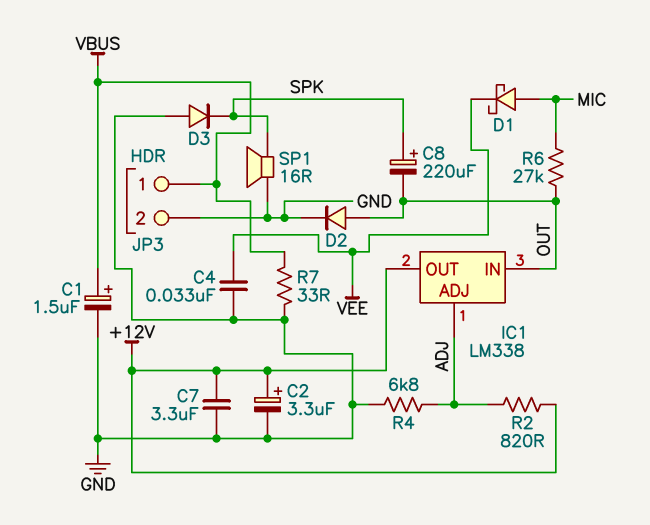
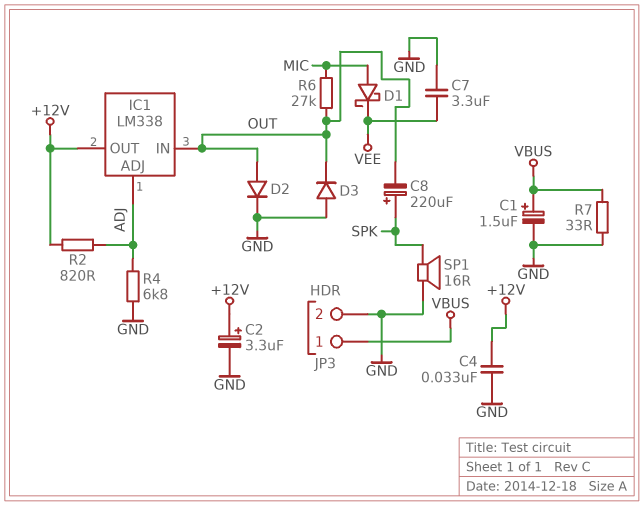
C4: 33nF (GND, VEE) -> 33nF (+12V, GND)
C7: 3.3uF (+12V, GND) -> 3.3uF (GND, VEE)
D3: diode (A GND, K SPK) -> diode (A GND, K OUT)

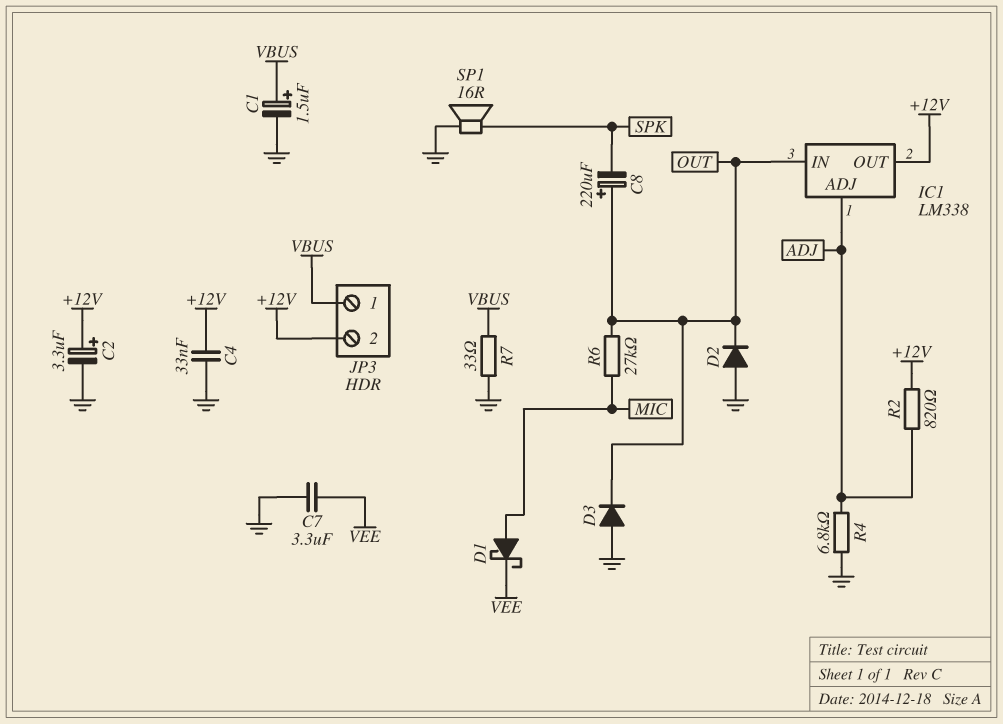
C8: 220uF (plus SPK, minus OUT) -> 220uF (plus OUT, minus SPK)
D2: diode (A OUT, K GND) -> diode (A GND, K OUT)
JP3 pin 2: GND -> +12V

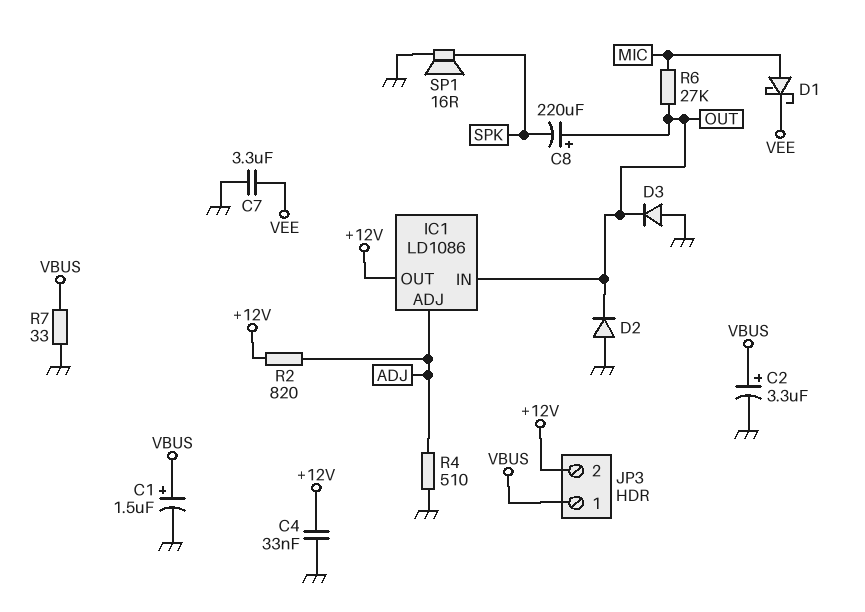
C2: 3.3uF (plus +12V, minus GND) -> 3.3uF (plus VBUS, minus GND)
IC1: LM338 -> LD1086
R4: 6.8k (ADJ, GND) -> 510 (ADJ, GND)

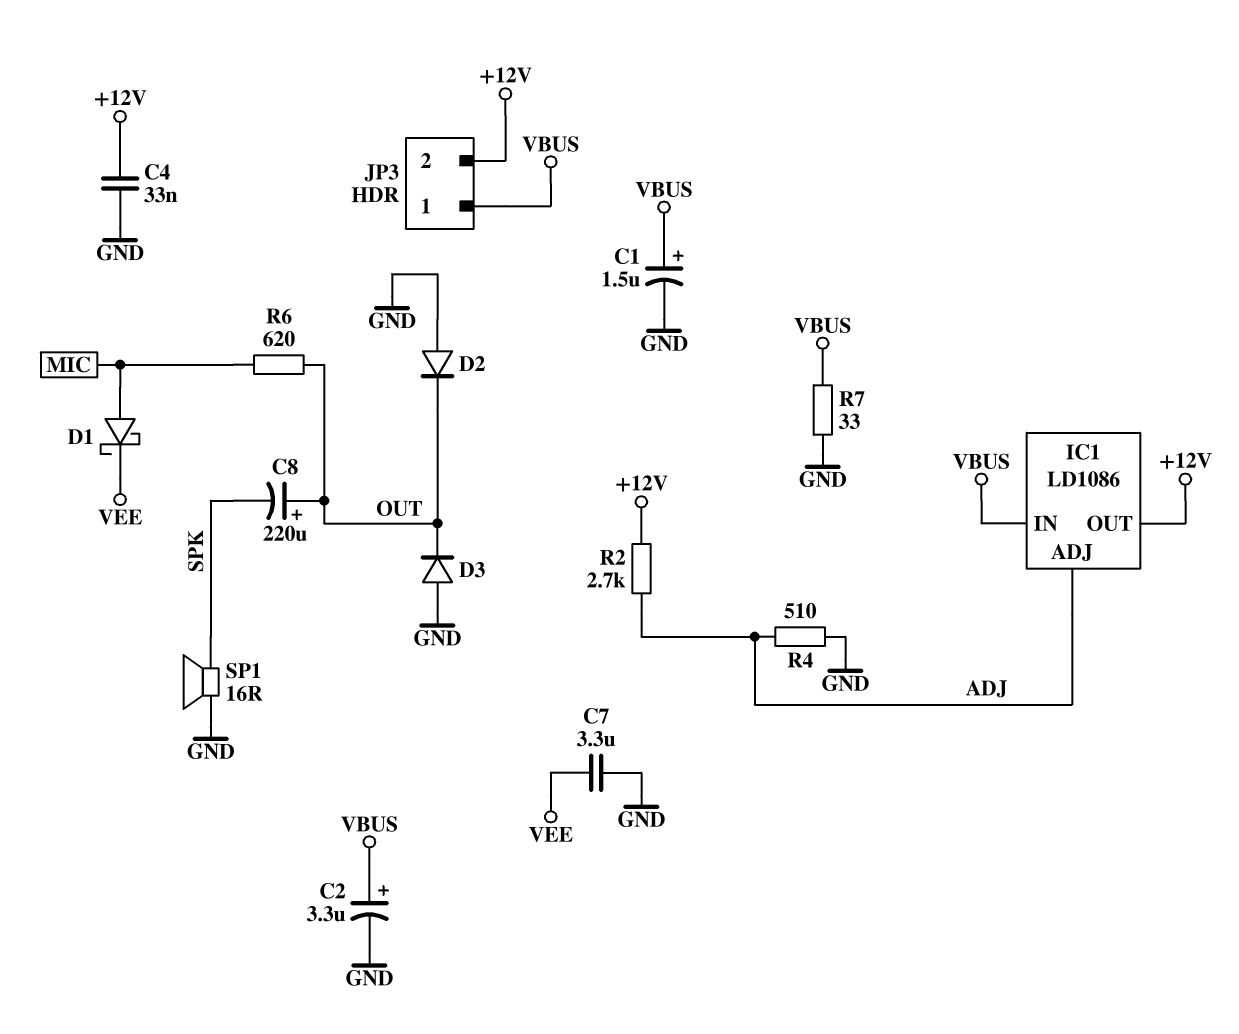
IC1 pin IN: OUT -> VBUS
R2: 820 (+12V, ADJ) -> 2.7k (+12V, ADJ)
R6: 27k (MIC, OUT) -> 620 (MIC, OUT)

